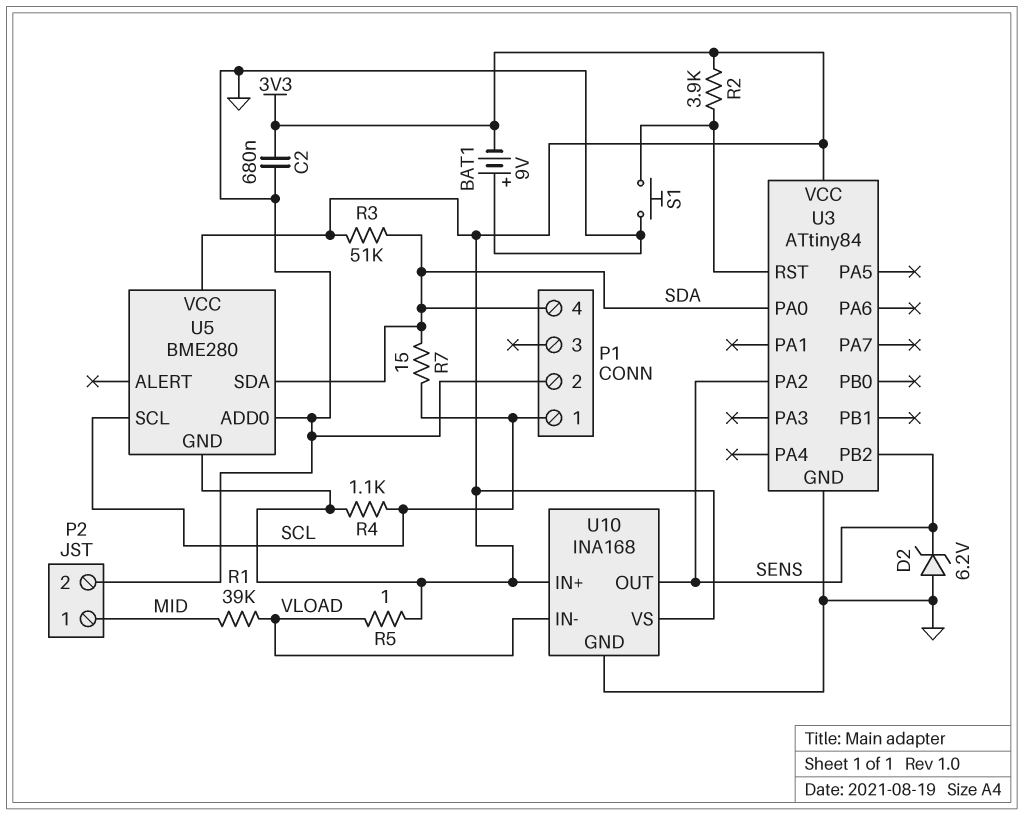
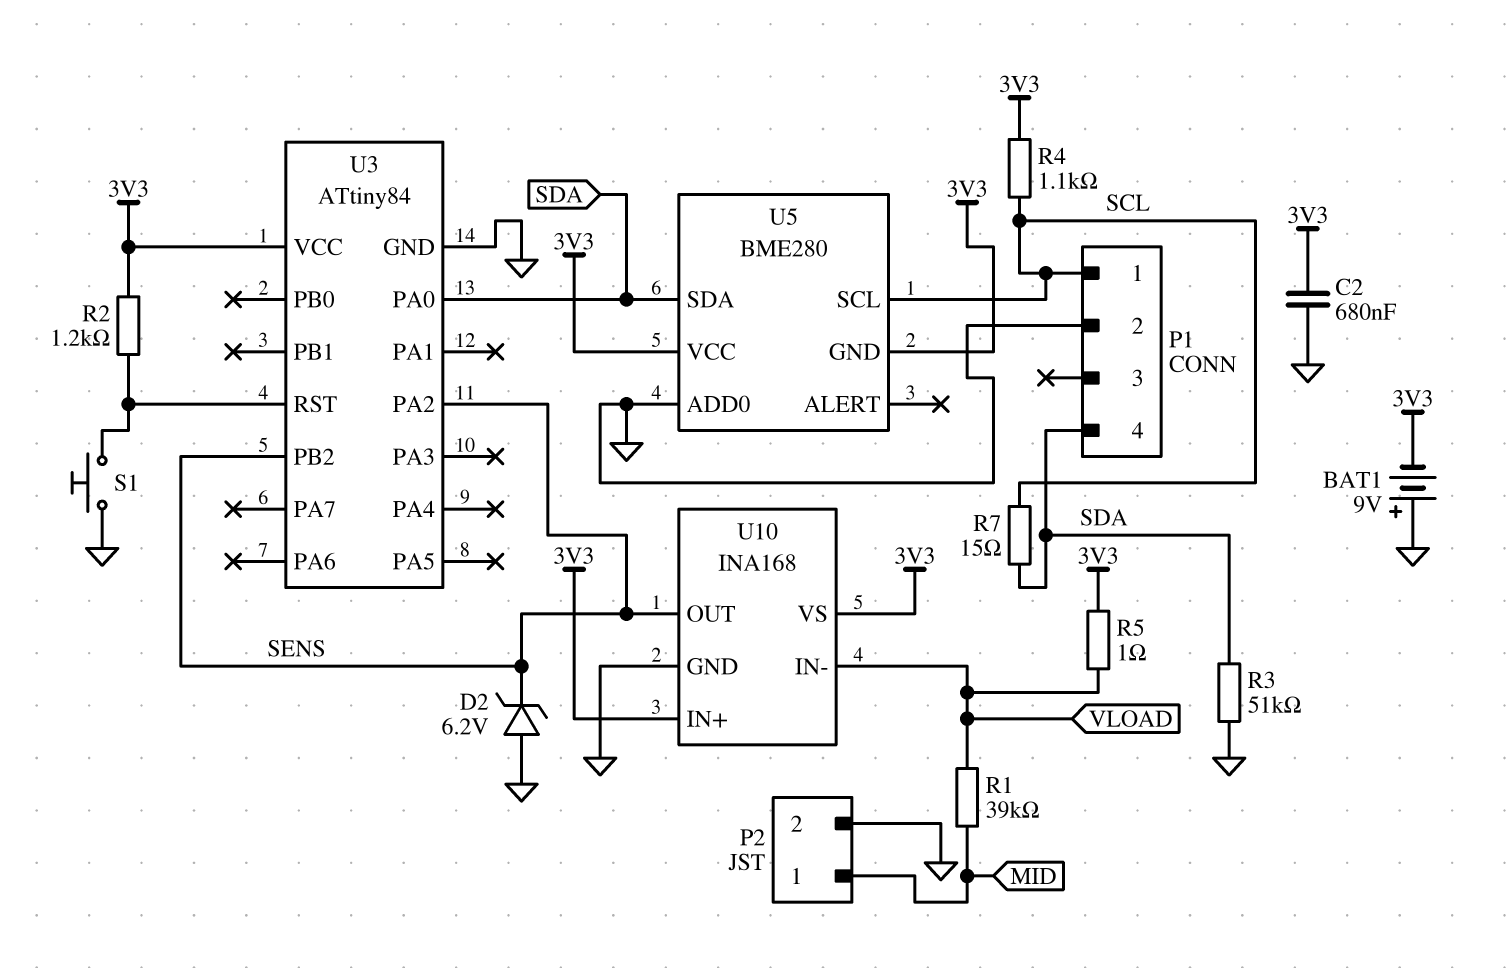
R2: 3.9k (3V3, U3/RST) -> 1.2k (3V3, U3/RST)
R3: 51k (3V3, SDA) -> 51k (GND, SDA)

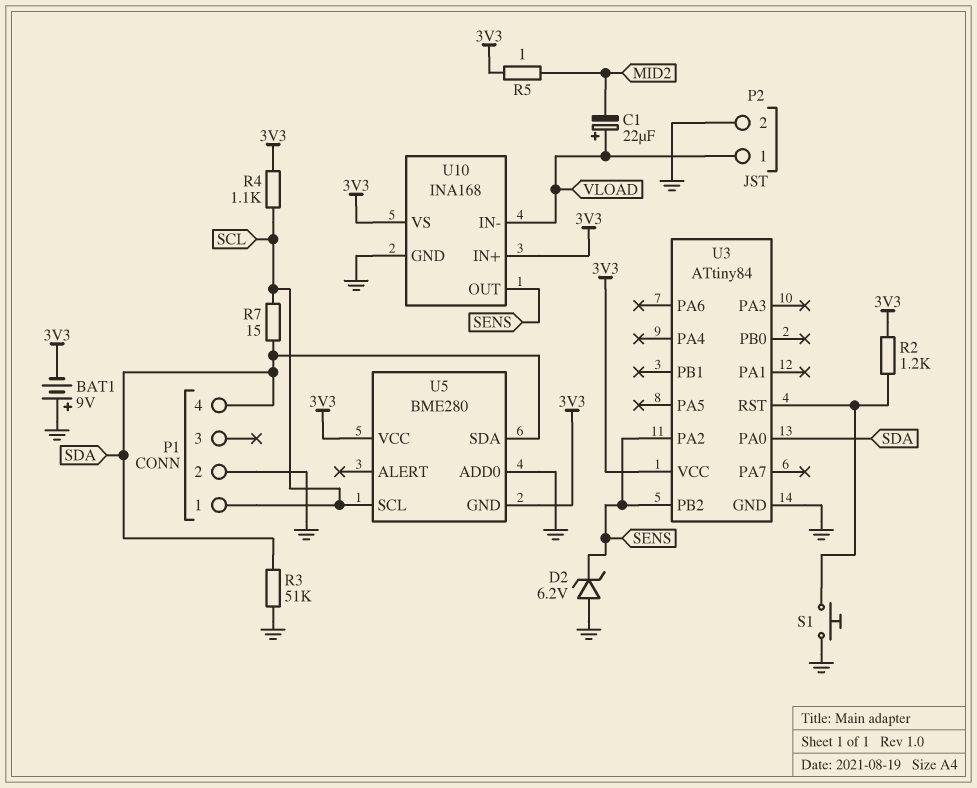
C1: none -> 22uF (plus VLOAD, minus MID2)
C2: 680nF (3V3, GND) -> none
P2 pin 1: MID -> VLOAD
R1: 39k (MID, VLOAD) -> none
R5: 1 (3V3, VLOAD) -> 1 (3V3, MID2)

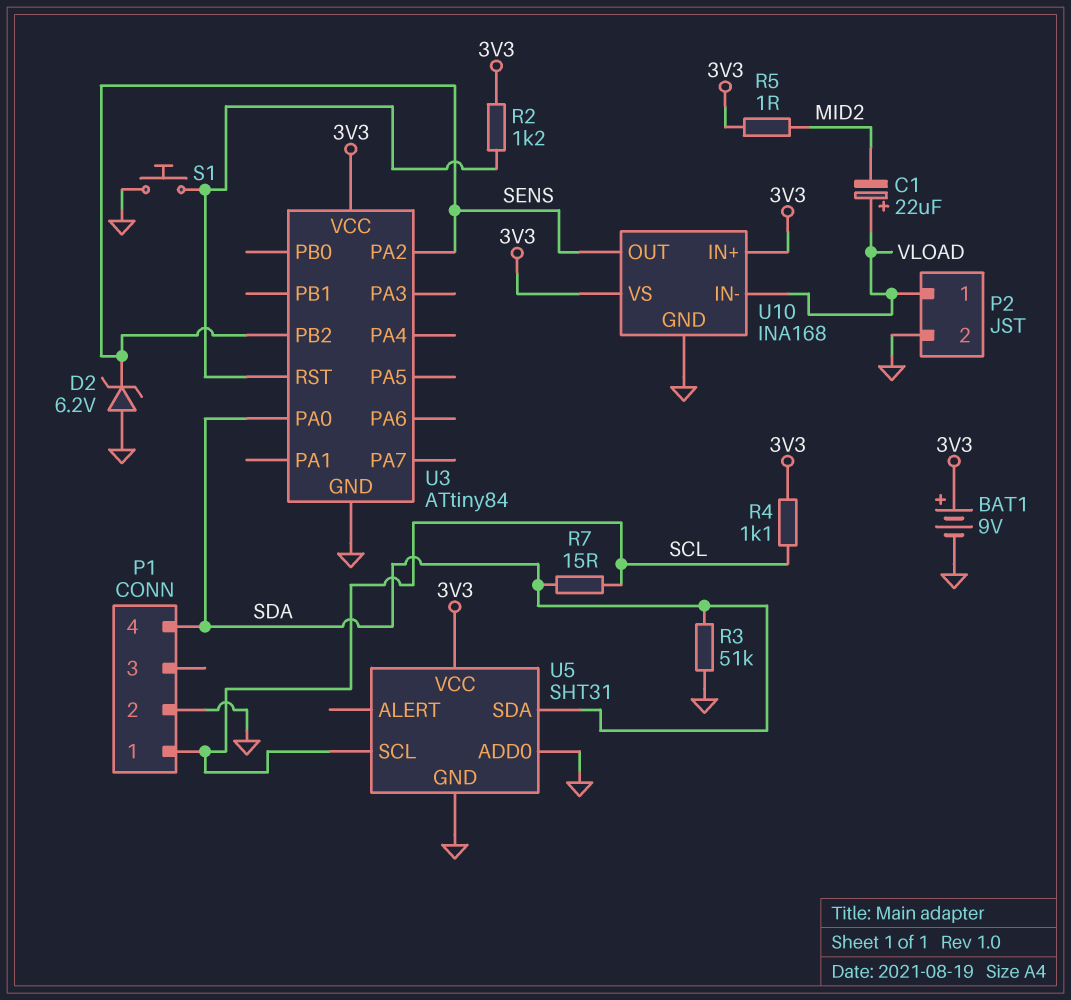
BAT1: 9V (plus GND, minus 3V3) -> 9V (plus 3V3, minus GND)
U5: BME280 -> SHT31
U5 pin GND: 3V3 -> GND

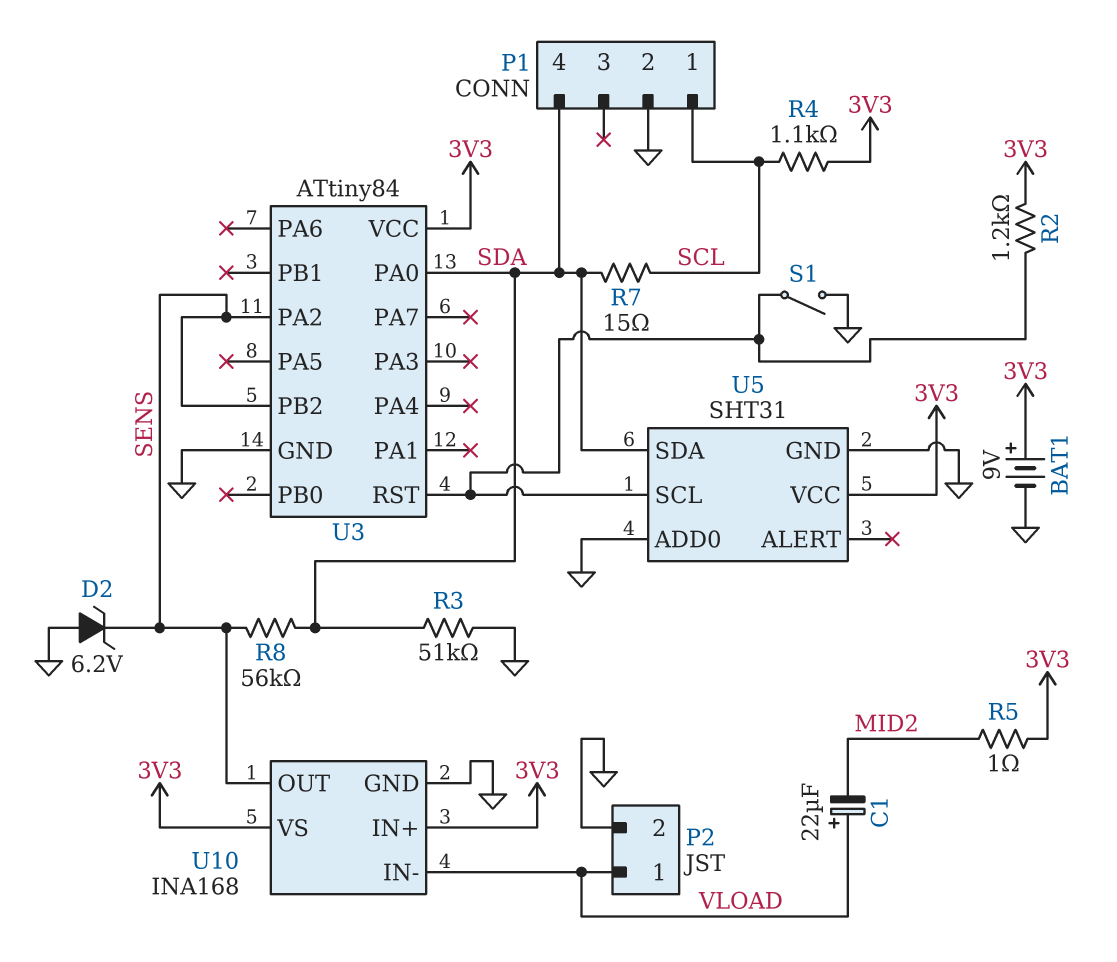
R8: none -> 56k (SDA, SENS)
S1: button (GND, U3/RST) -> switch (GND, U3/RST)
U5 pin SCL: SCL -> U3/RST

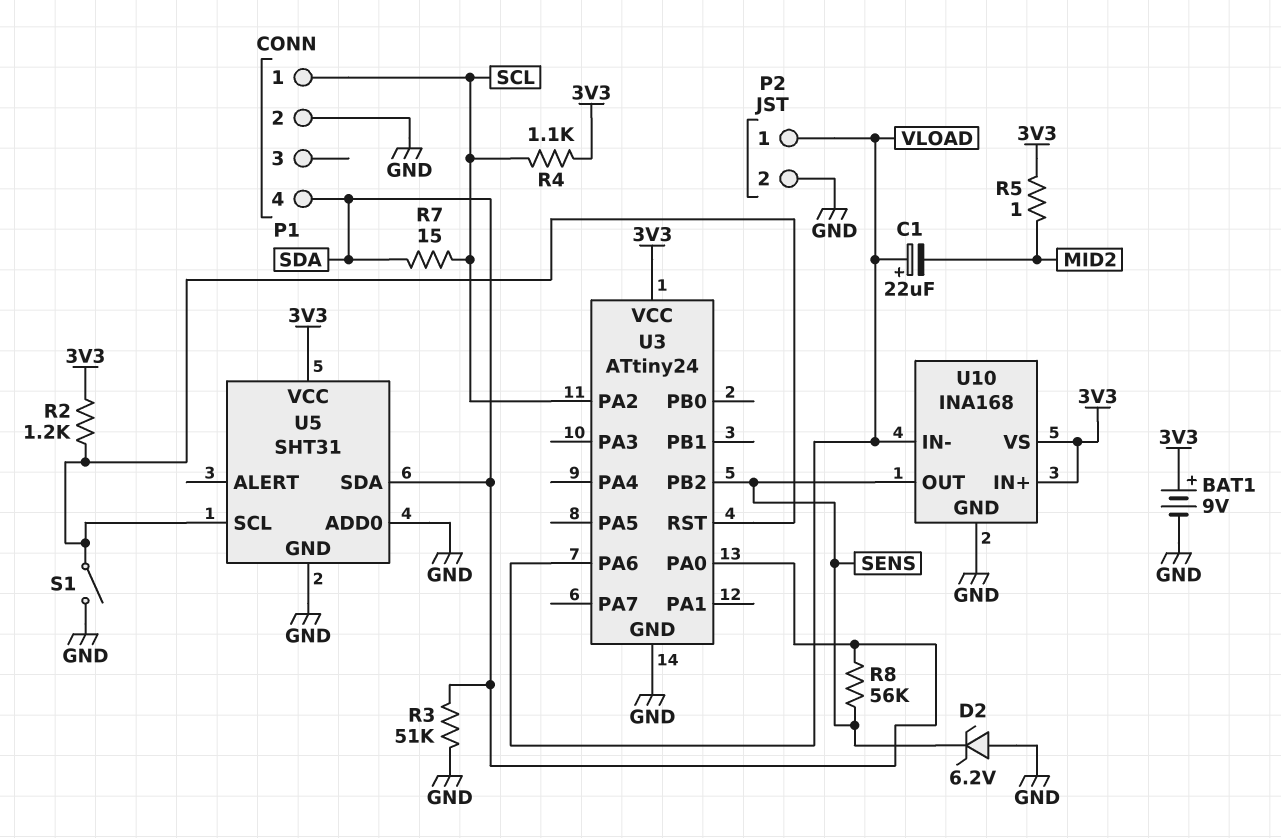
U3: ATtiny84 -> ATtiny24
U3 pin PA2: SENS -> SCL
U3 pin PA6: none -> VLOAD

